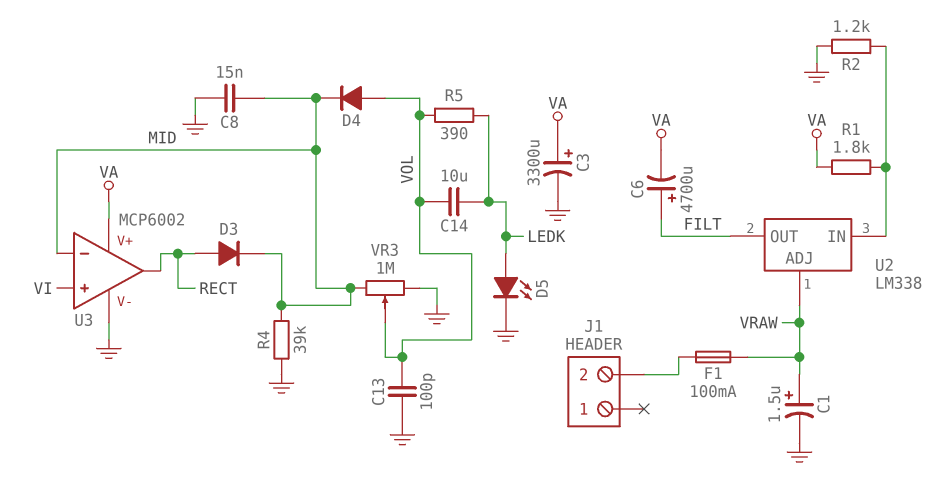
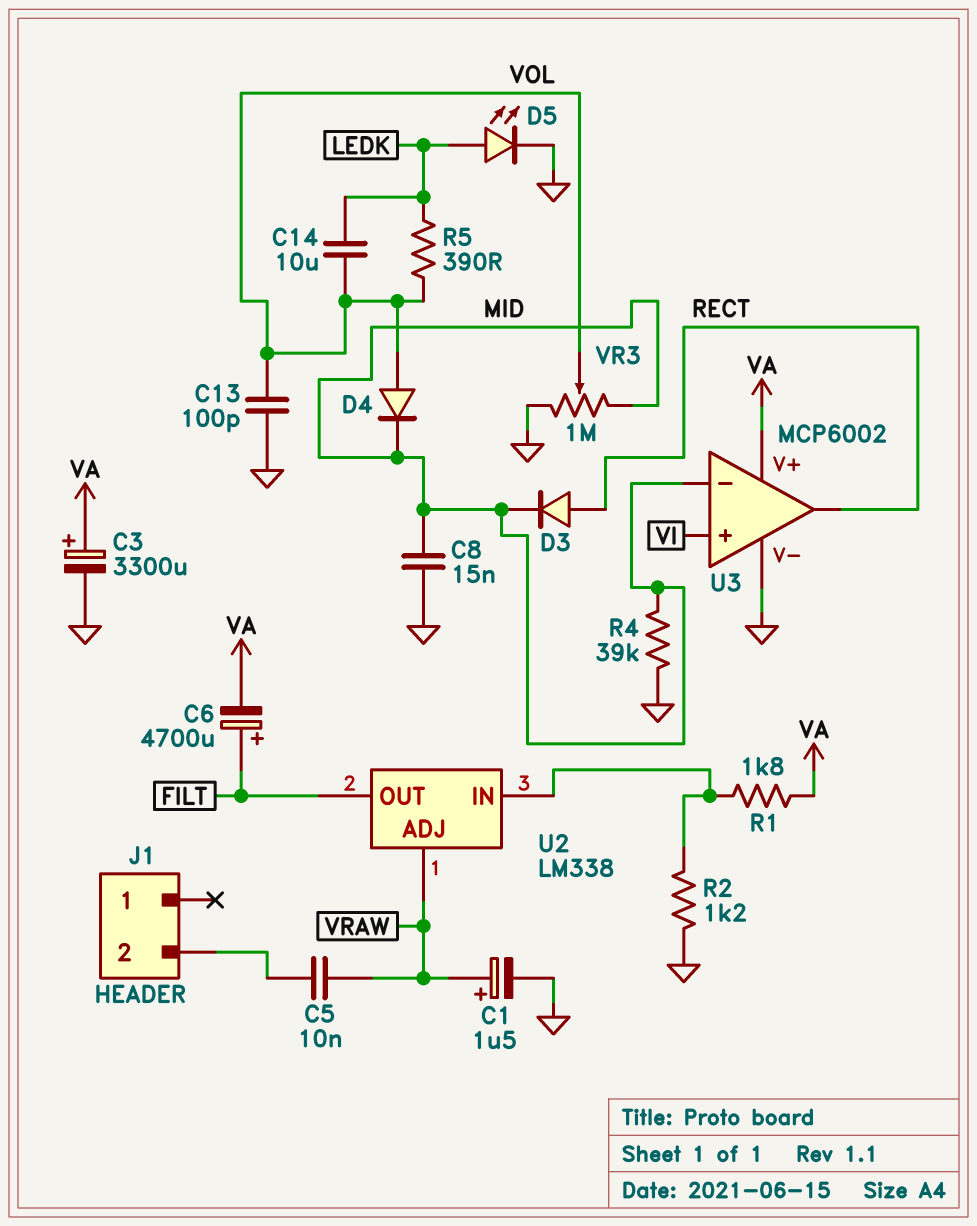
C5: none -> 10nF (J1/2, VRAW)
F1: 100mA (J1/2, VRAW) -> none

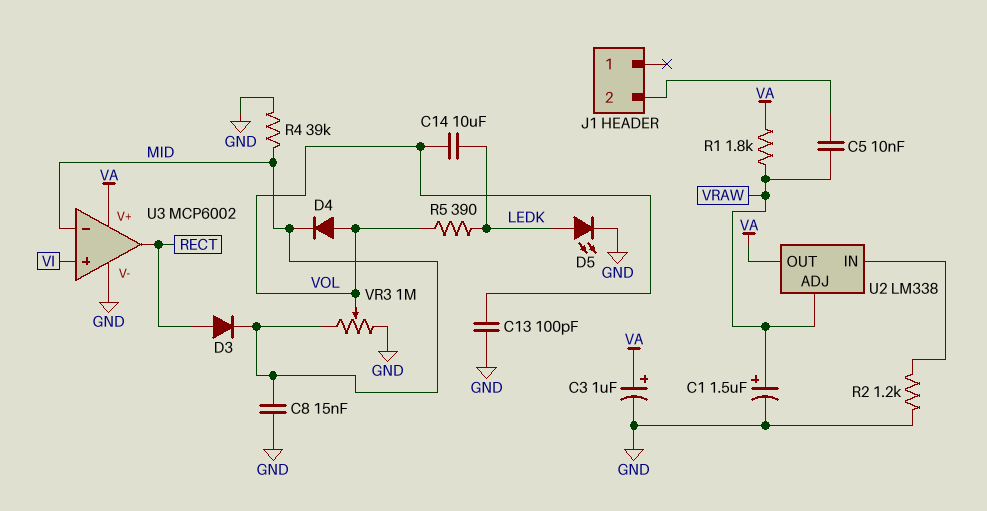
C3: 3300uF (plus VA, minus GND) -> 1uF (plus VA, minus GND)
C6: 4700uF (plus FILT, minus VA) -> none
R1: 1.8k (U2/IN, VA) -> 1.8k (VA, VRAW)
U2 pin OUT: FILT -> VA

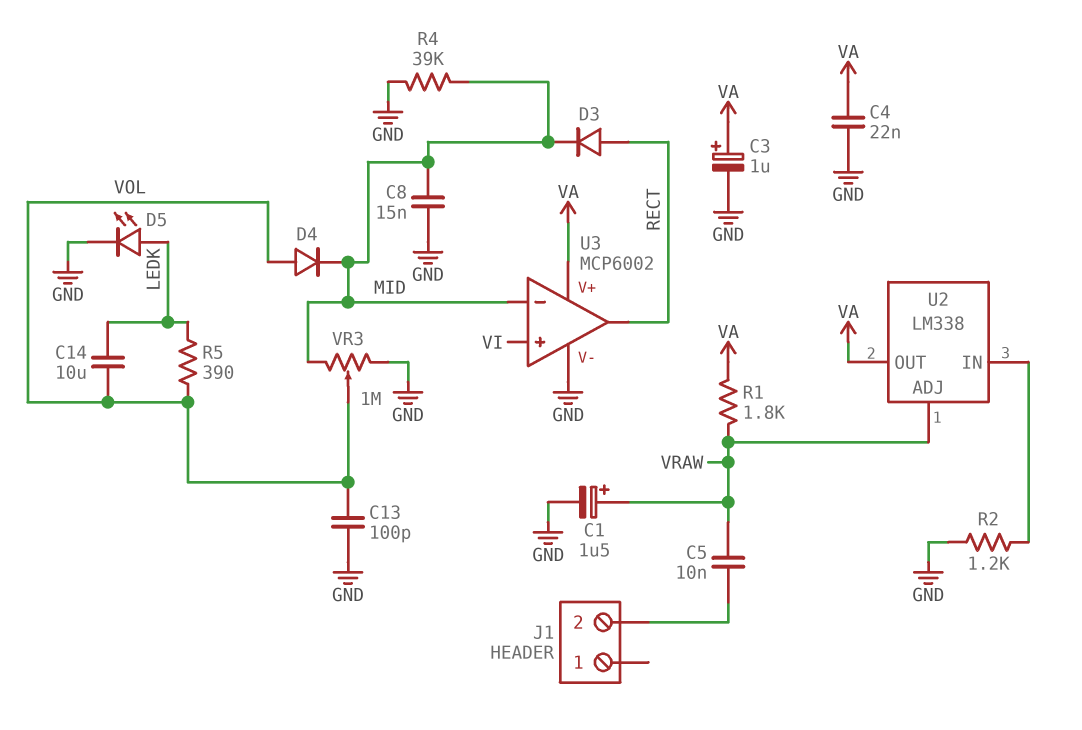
C4: none -> 22nF (GND, VA)

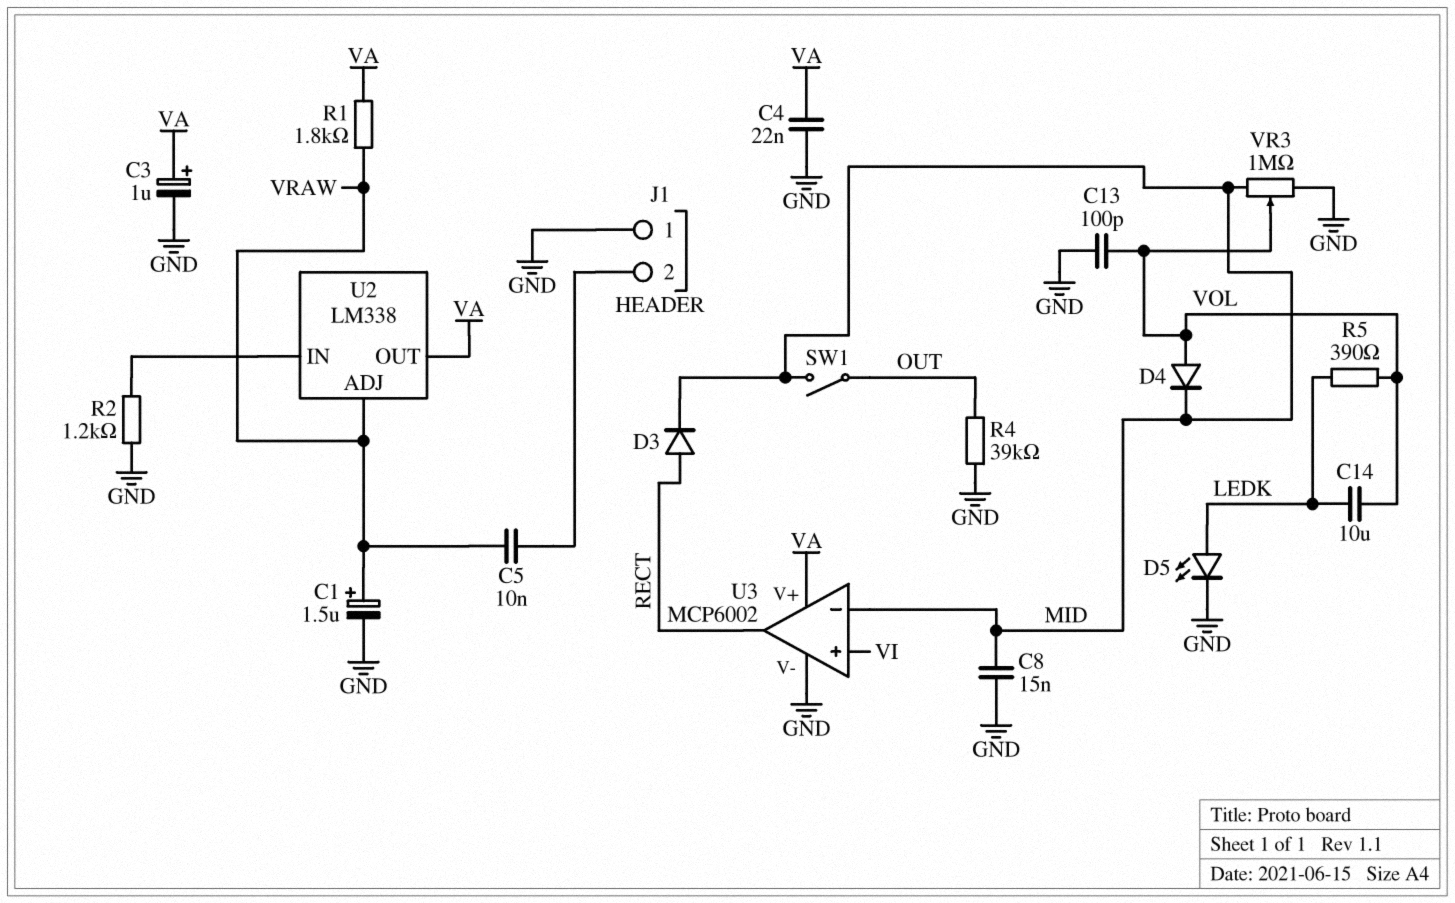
J1 pin 1: none -> GND
R4: 39k (GND, MID) -> 39k (GND, OUT)
SW1: none -> switch (MID, OUT)

